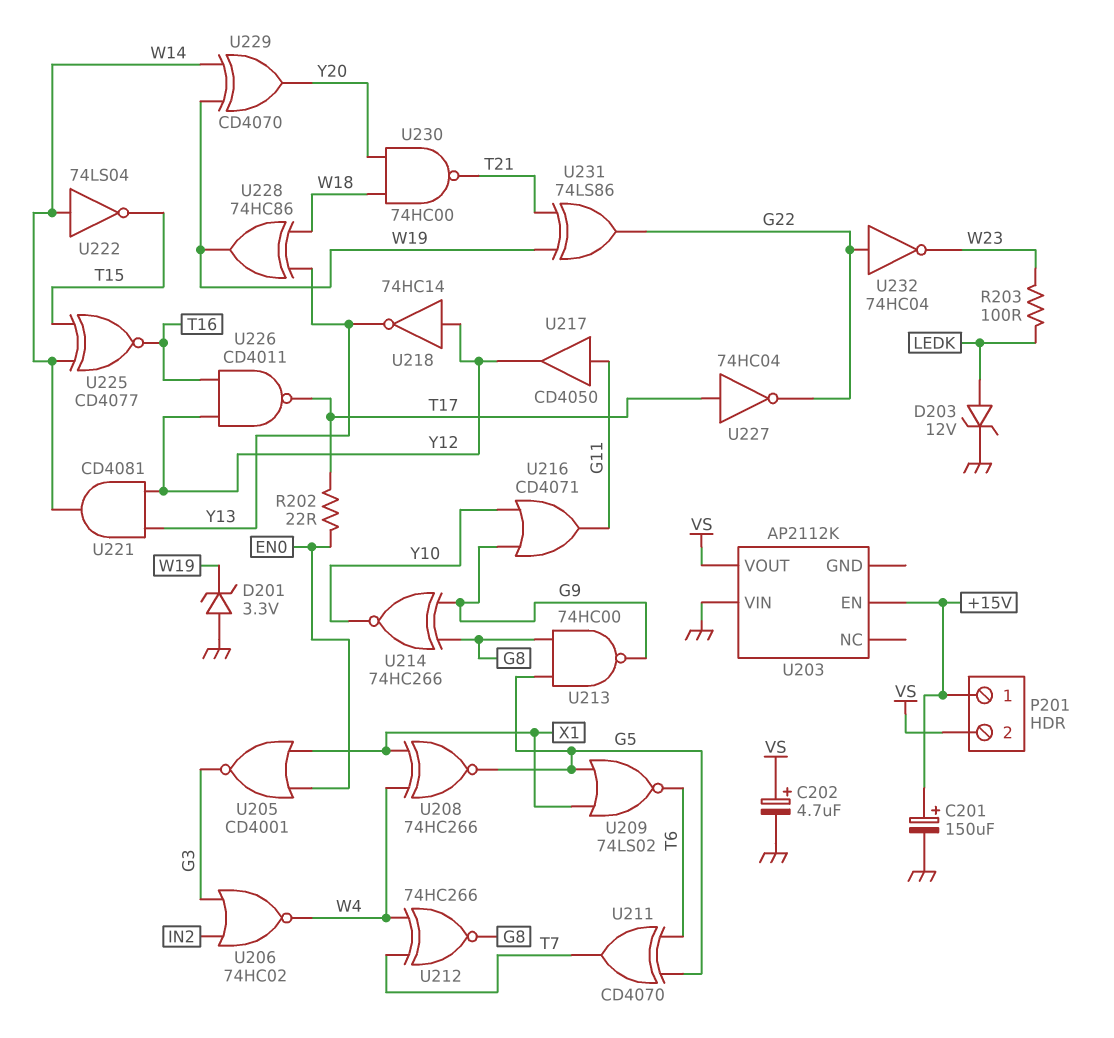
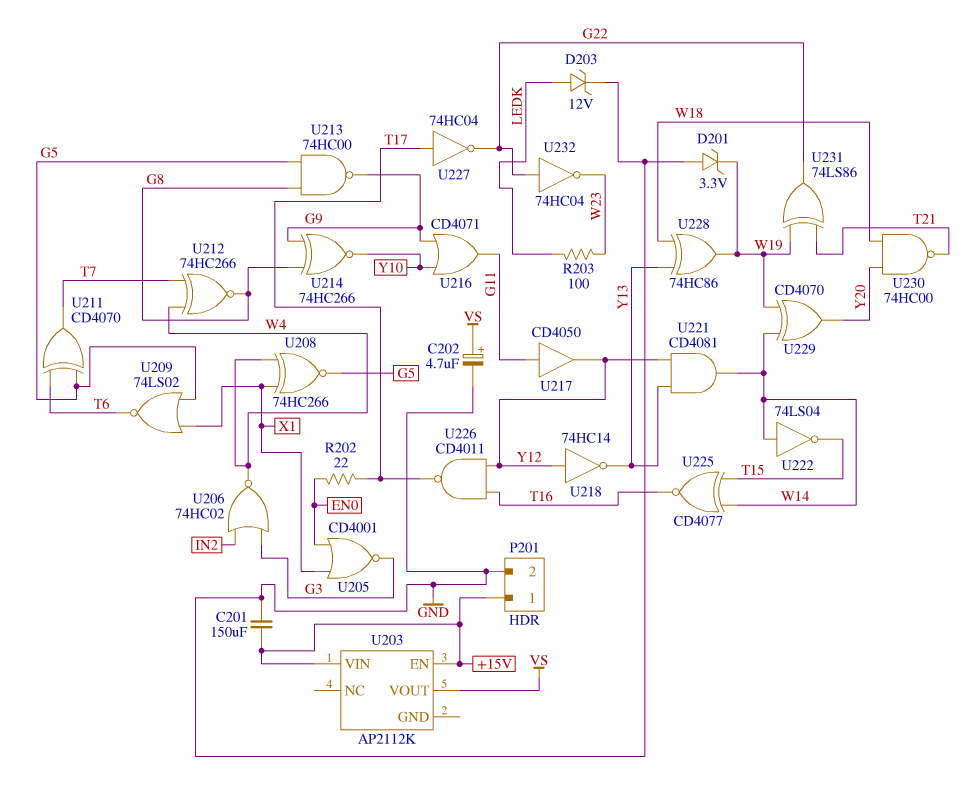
C201: 150uF (plus +15V, minus GND) -> 150uF (+15V, GND)
P201 pin 2: VS -> GND
U203 pin VIN: GND -> +15V

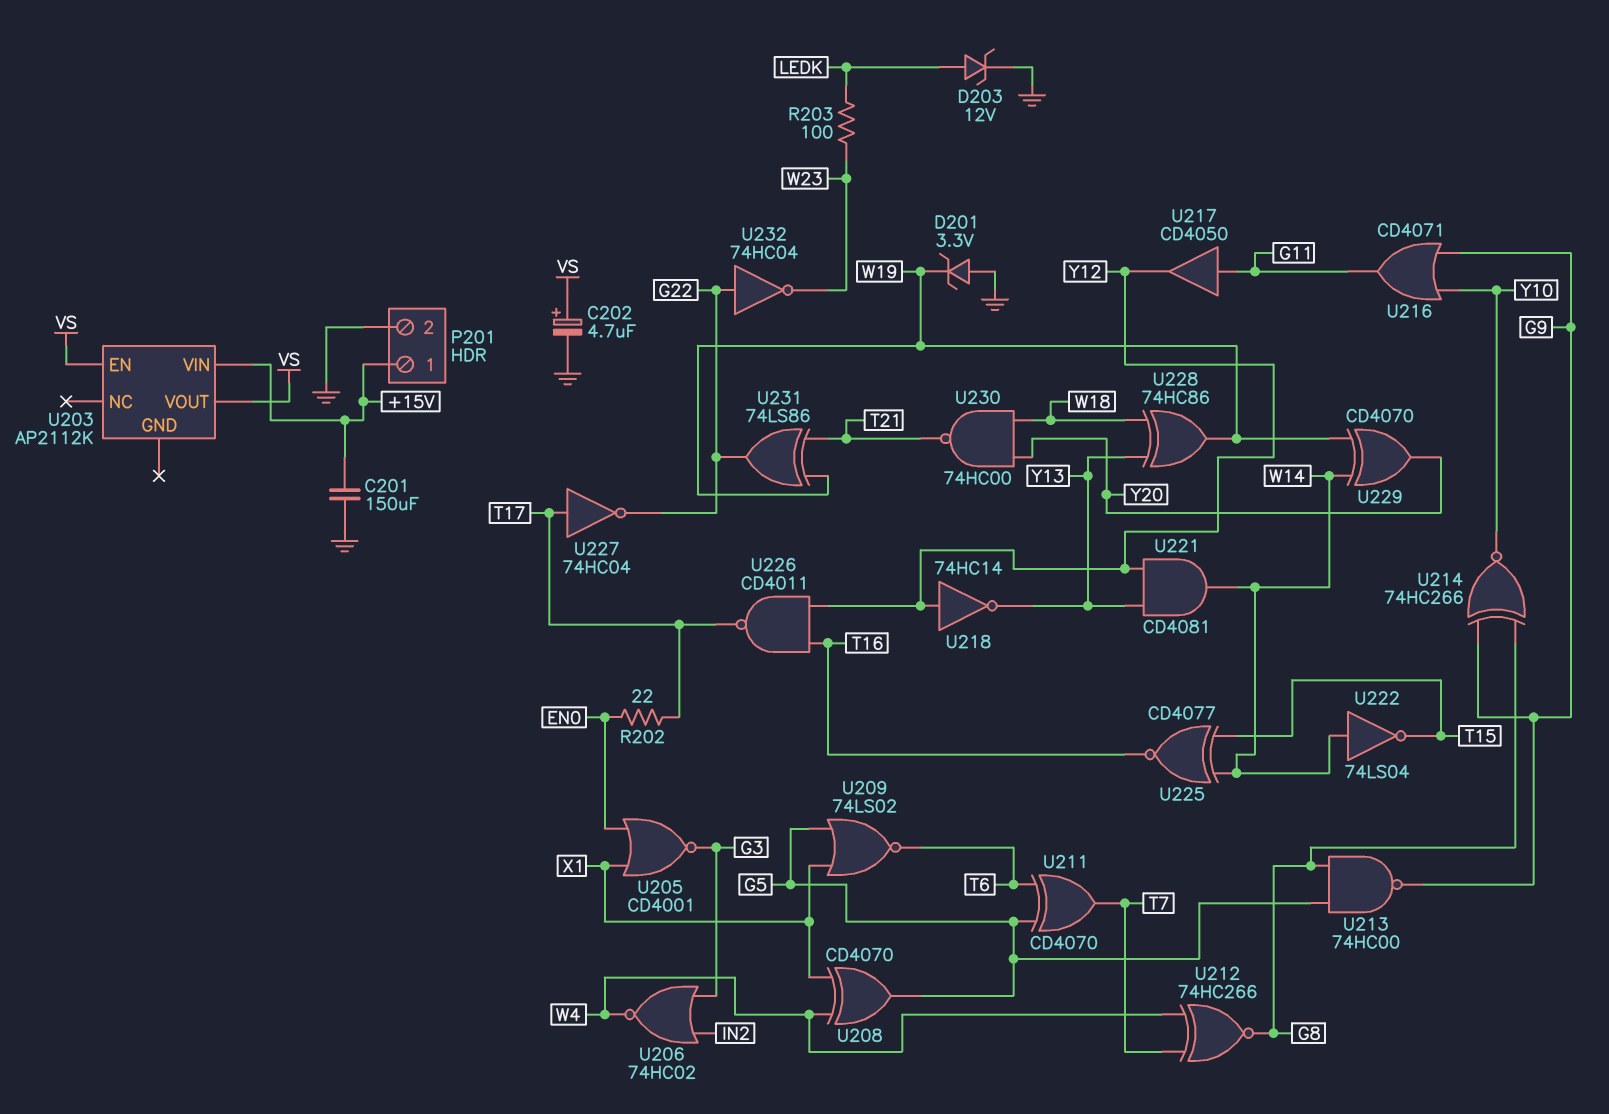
U203 pin EN: +15V -> VS
U208: XNOR 74HC266 (in W4, in X1, out G5) -> XOR CD4070 (in W4, in X1, out G5)

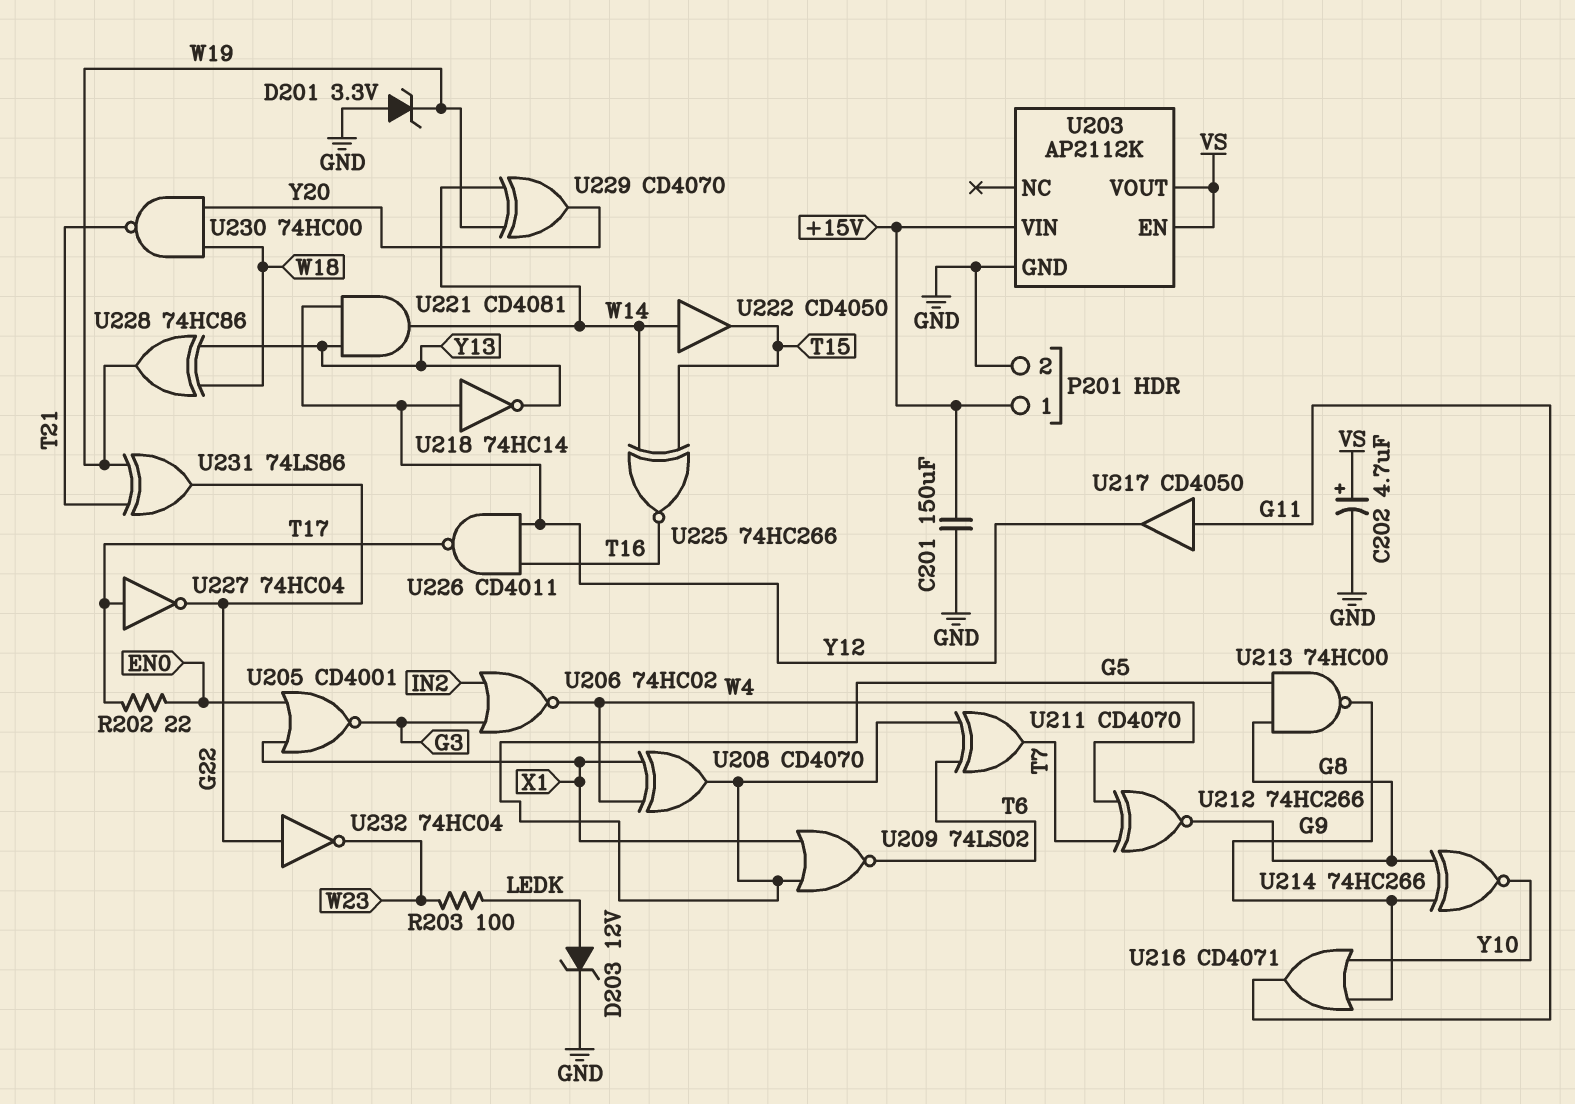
U203 pin GND: none -> GND
U222: NOT 74LS04 (in W14, out T15) -> buffer CD4050 (in W14, out T15)
U225: XNOR CD4077 (in T15, in W14, out T16) -> XNOR 74HC266 (in T15, in W14, out T16)

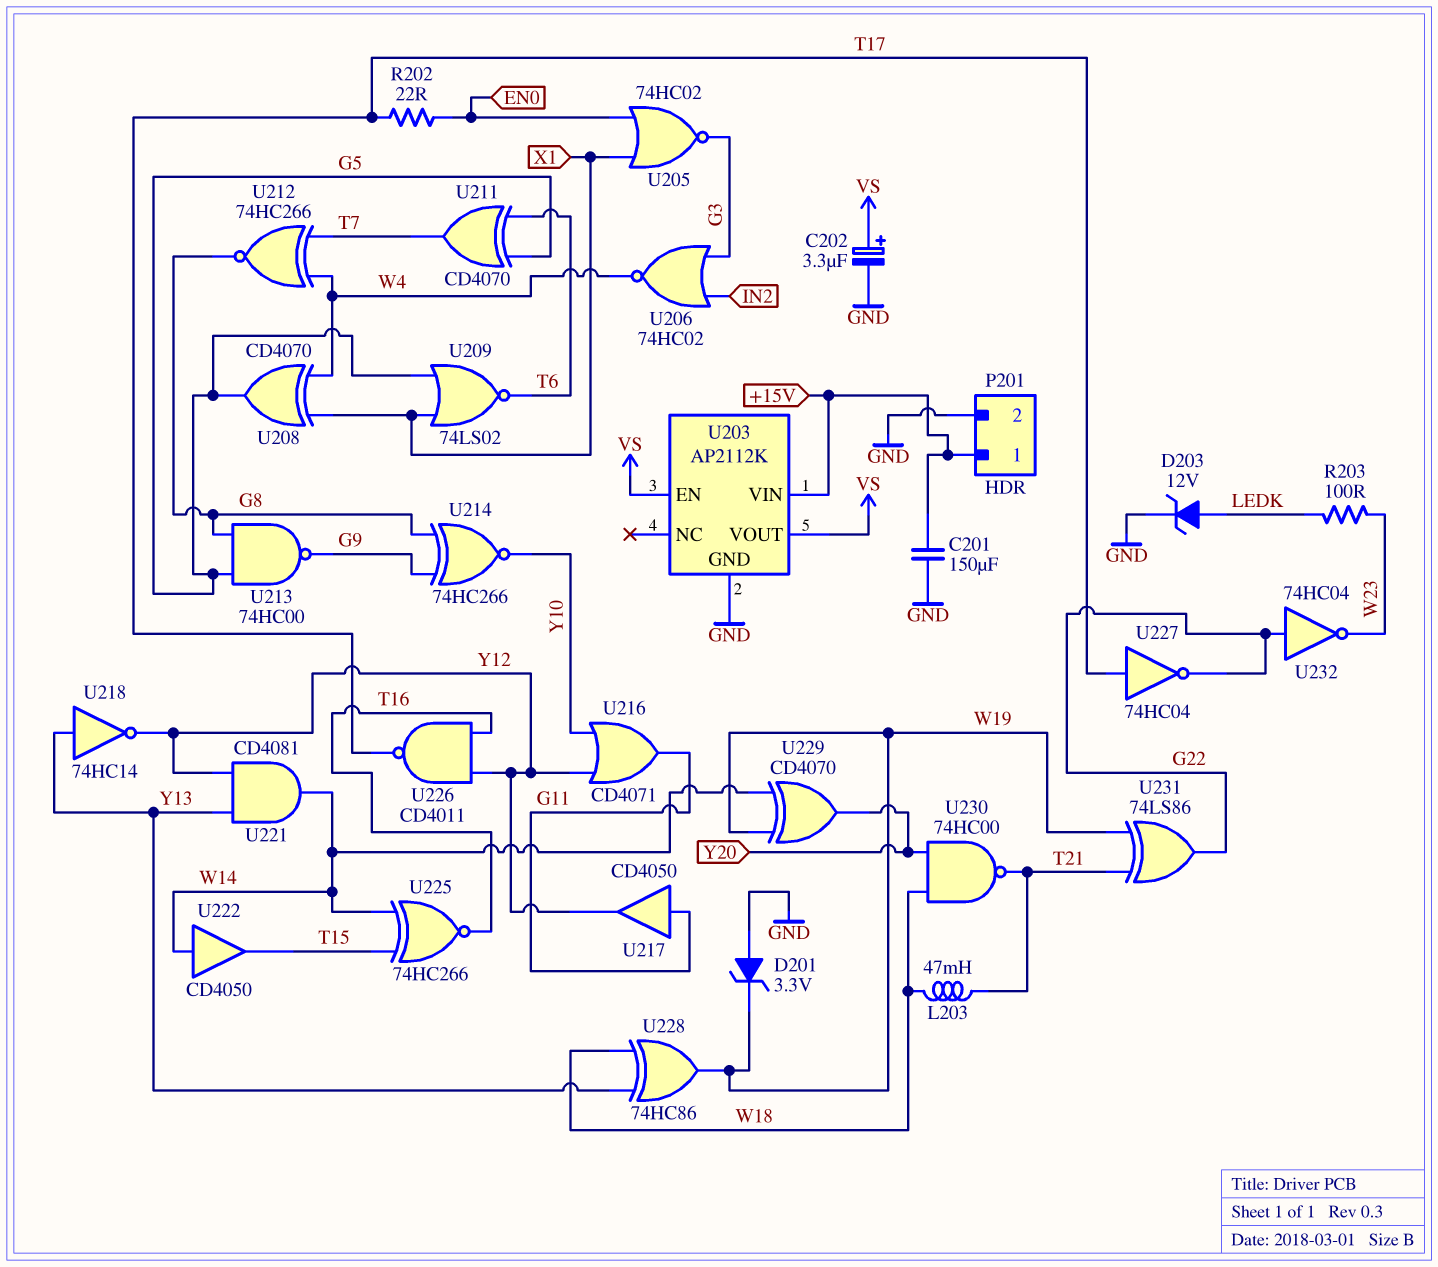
C202: 4.7uF (plus VS, minus GND) -> 3.3uF (plus VS, minus GND)
L203: none -> 47mH (T21, W18)
U205: NOR CD4001 (in EN0, in X1, out G3) -> NOR 74HC02 (in EN0, in X1, out G3)
U216: OR CD4071 (in G9, in Y10, out G11) -> OR CD4071 (in Y10, in Y12, out G11)
U218: NOT 74HC14 (in Y12, out Y13) -> NOT 74HC14 (in Y13, out Y12)

